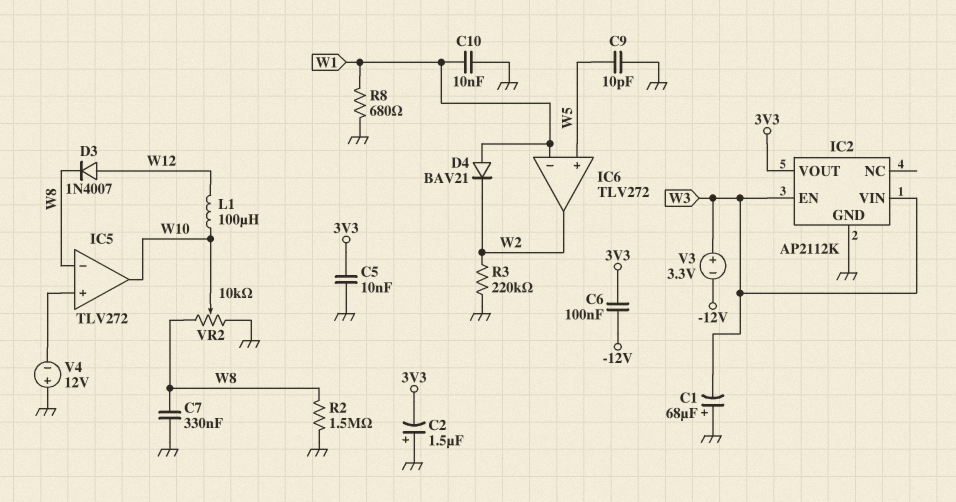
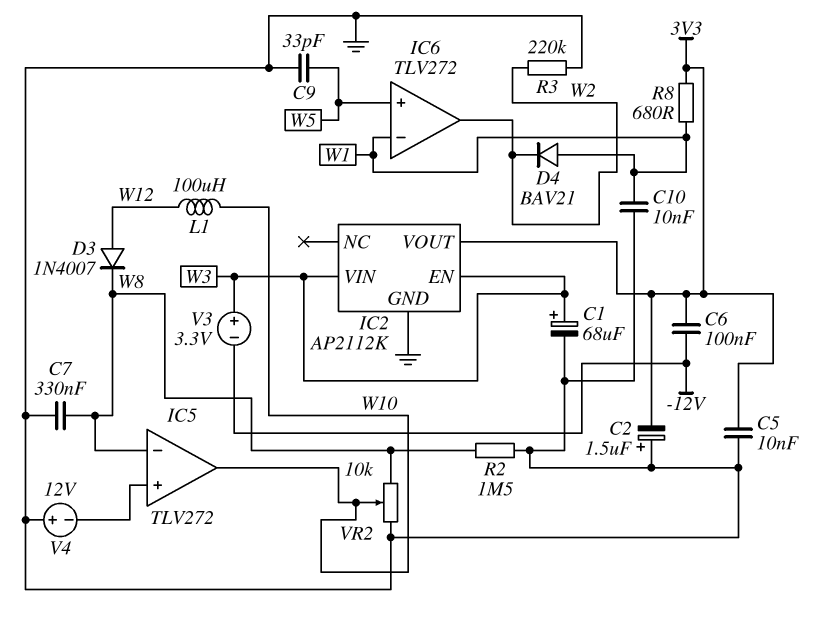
C1: 68uF (plus GND, minus W3) -> 68uF (plus W3, minus GND)
C9: 10pF (GND, W5) -> 33pF (GND, W5)
R8: 680 (GND, W1) -> 680 (3V3, W1)

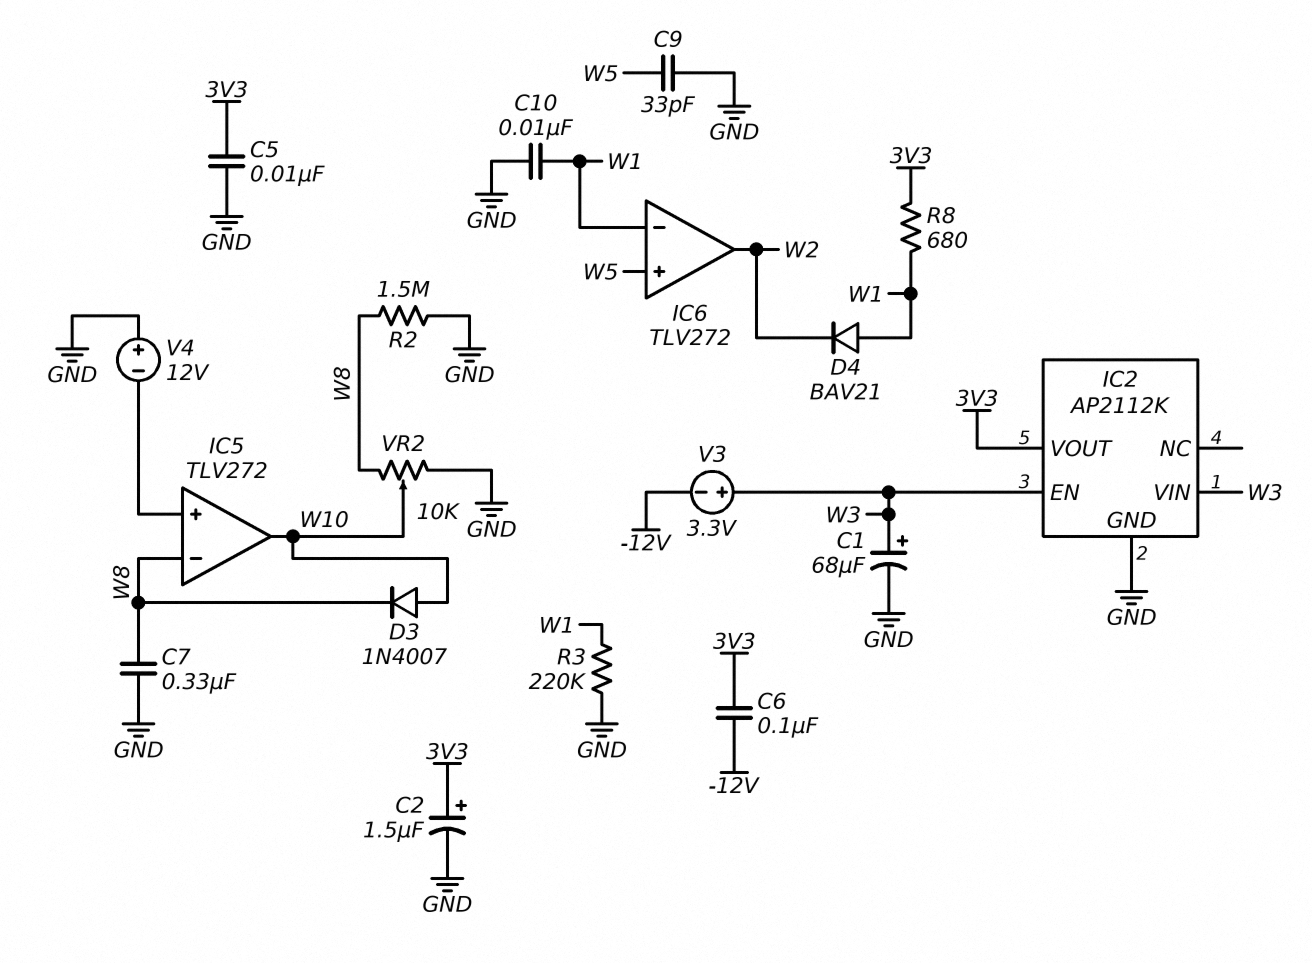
C2: 1.5uF (plus GND, minus 3V3) -> 1.5uF (plus 3V3, minus GND)
D3: diode 1N4007 (A W12, K W8) -> diode 1N4007 (A W10, K W8)
L1: 100uH (W10, W12) -> none
R3: 220k (GND, W2) -> 220k (GND, W1)

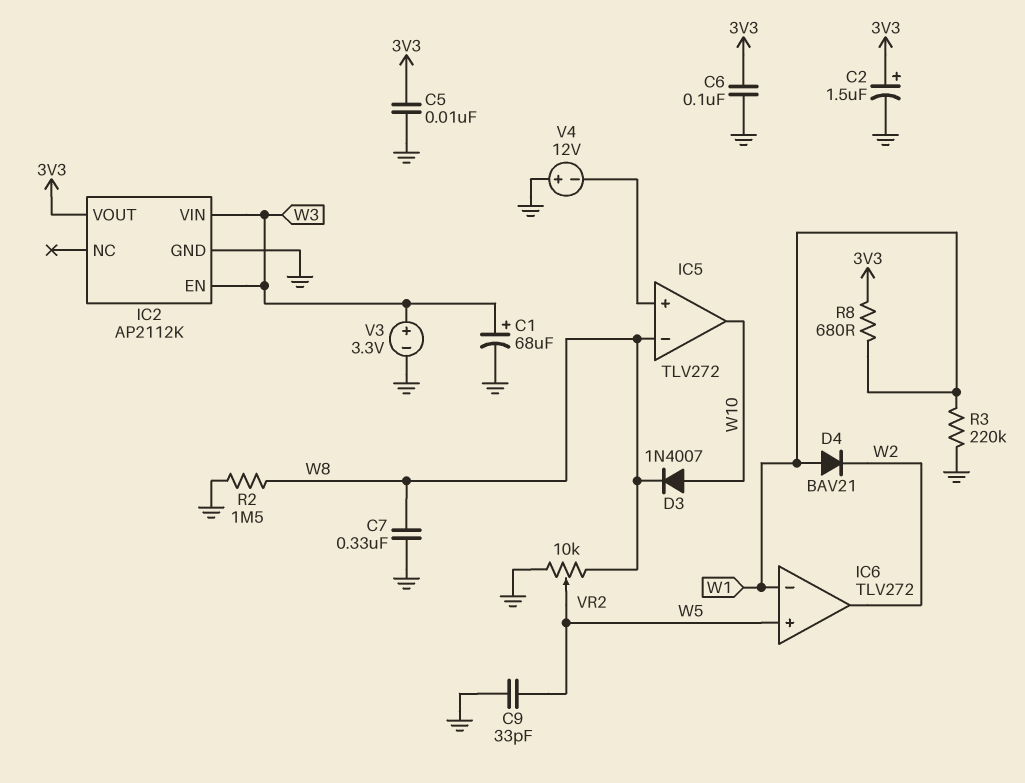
C6: 100nF (-12V, 3V3) -> 100nF (3V3, GND)
C10: 10nF (GND, W1) -> none
V3: 3.3V (plus W3, minus -12V) -> 3.3V (plus W3, minus GND)
VR2: 10k (GND, W8, wiper W10) -> 10k (GND, W8, wiper W5)

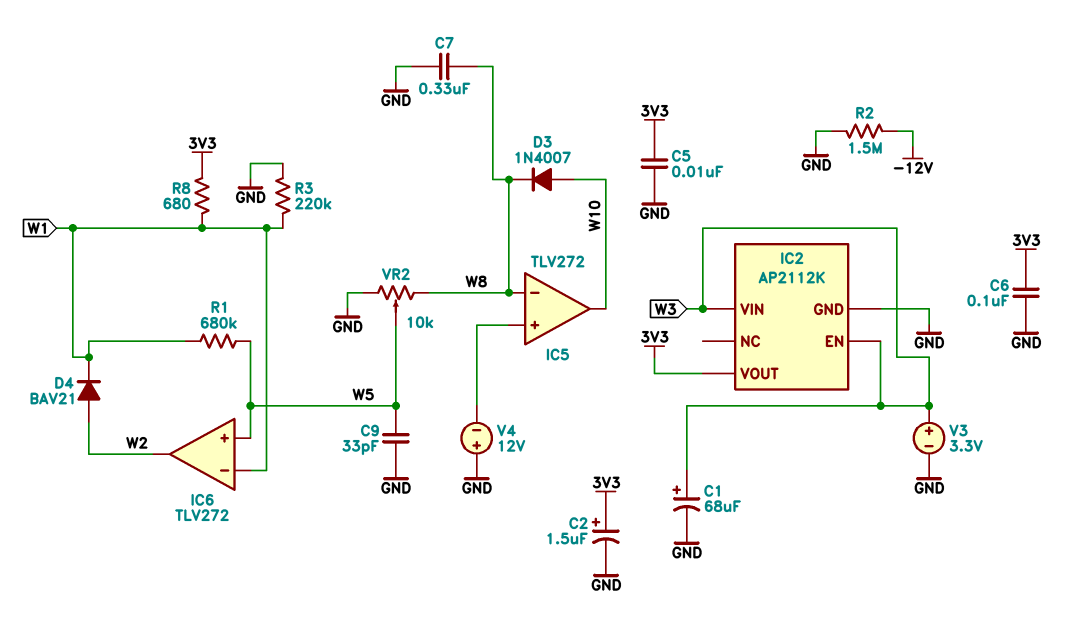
D4: diode BAV21 (A W1, K W2) -> diode BAV21 (A W2, K W1)
R1: none -> 680k (W1, W5)
R2: 1.5M (GND, W8) -> 1.5M (-12V, GND)

